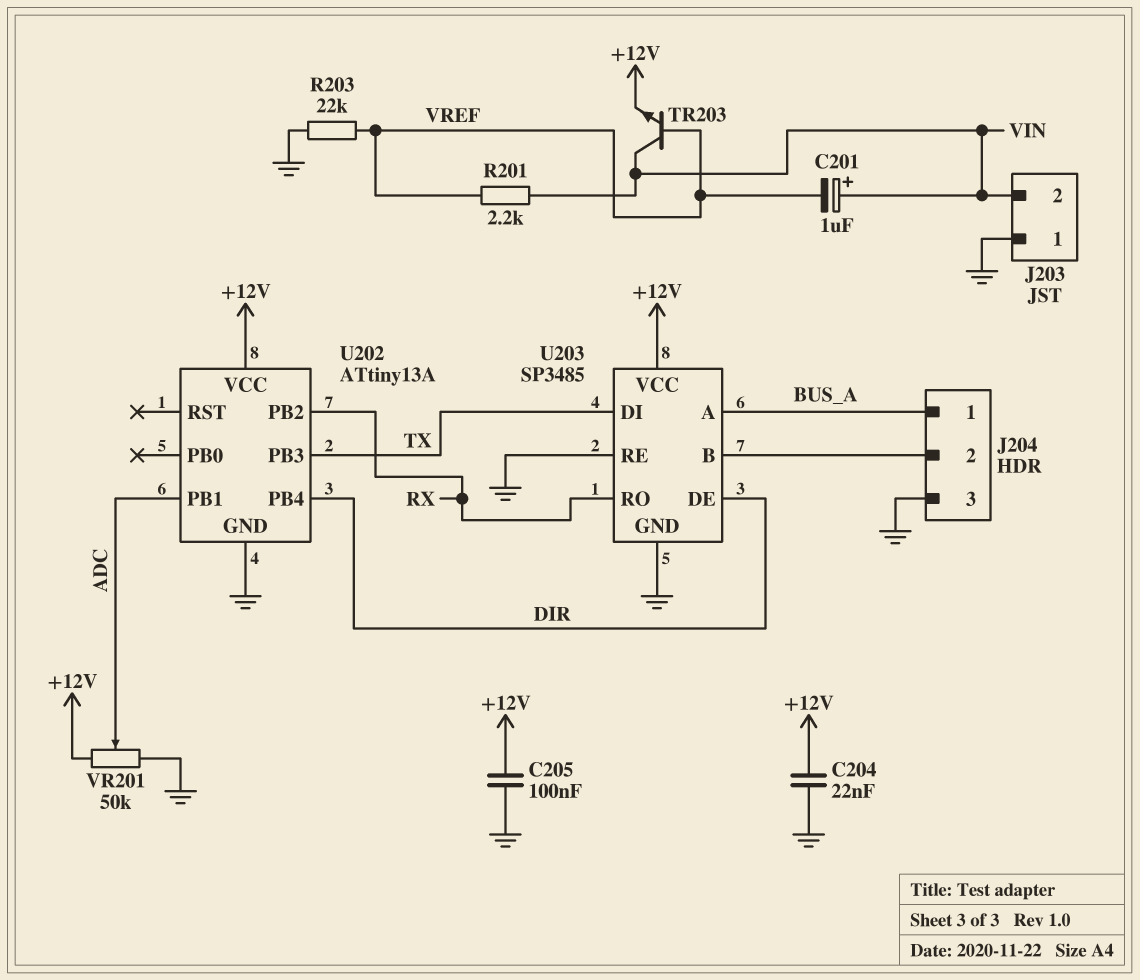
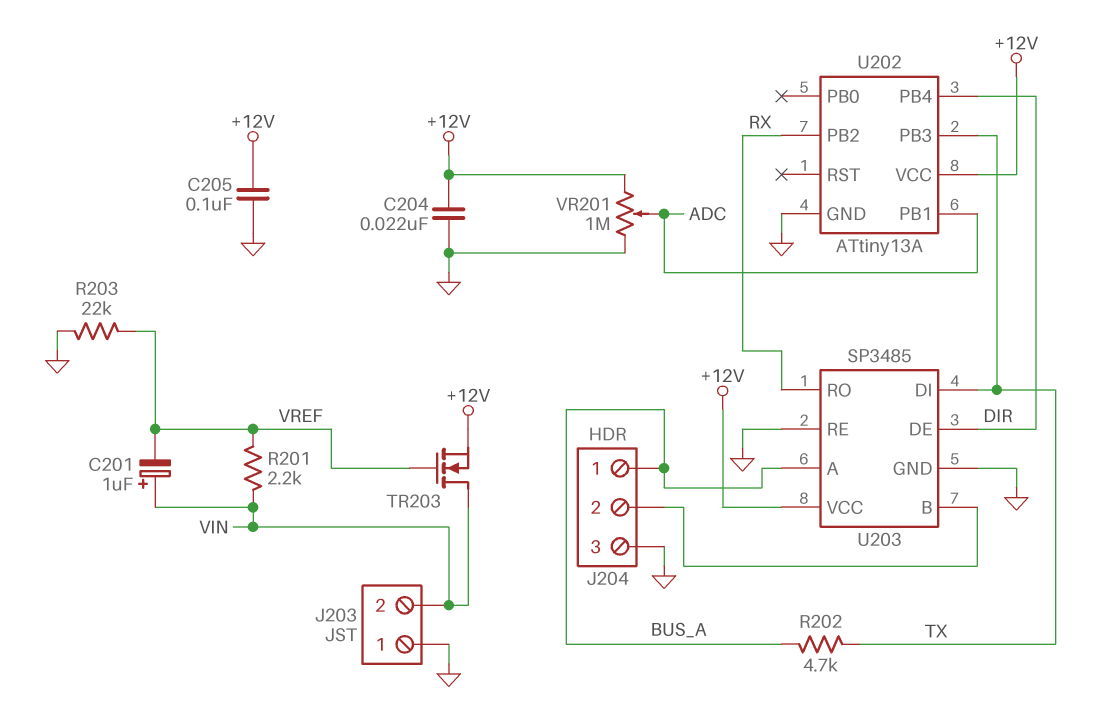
R202: none -> 4.7k (BUS_A, TX)
TR203: NPN (B VREF, C VIN, E +12V) -> NMOS (G VREF, D VIN, S +12V)
VR201: 50k (+12V, GND, wiper ADC) -> 1M (+12V, GND, wiper ADC)

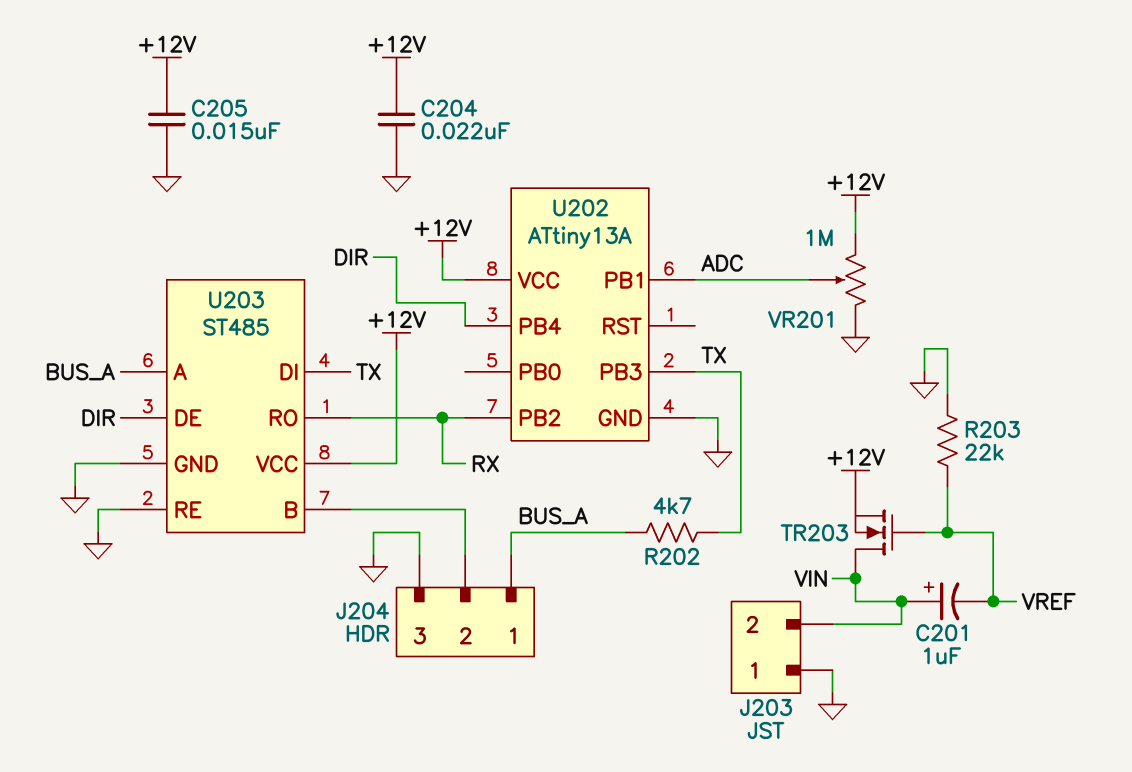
C205: 100nF (+12V, GND) -> 15nF (+12V, GND)
R201: 2.2k (VIN, VREF) -> none
U203: SP3485 -> ST485

